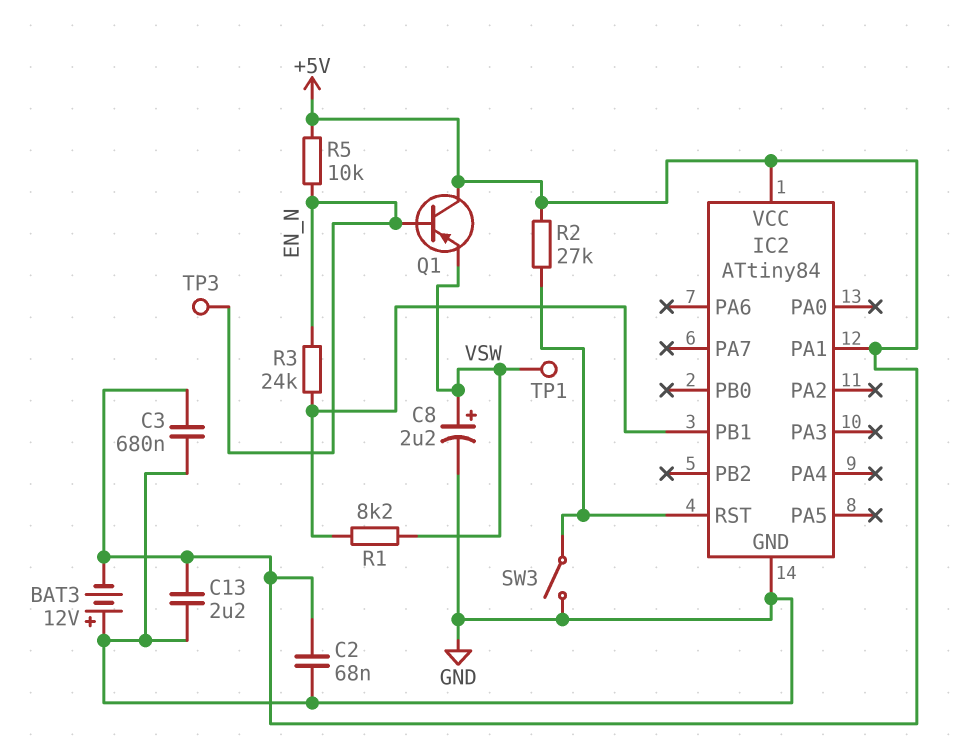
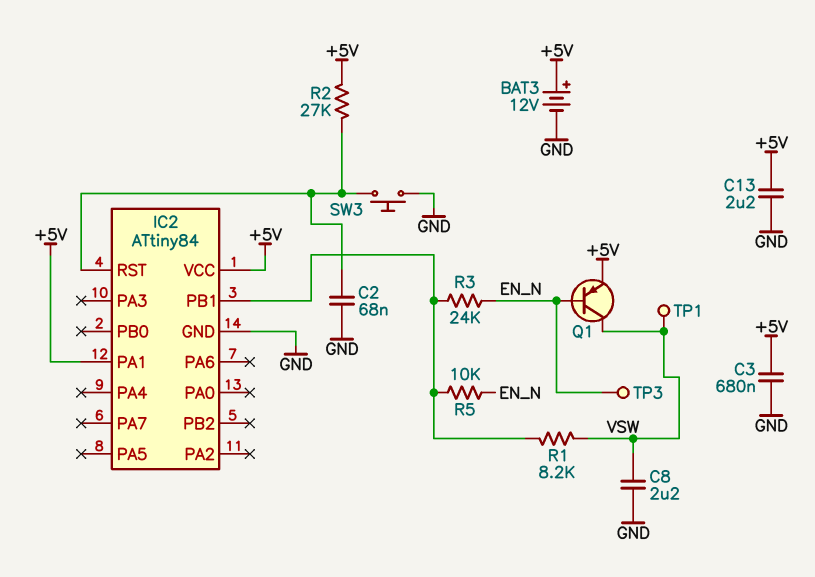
BAT3: 12V (plus GND, minus +5V) -> 12V (plus +5V, minus GND)
C2: 68nF (+5V, GND) -> 68nF (GND, IC2/RST)
C8: 2.2uF (plus VSW, minus GND) -> 2.2uF (GND, VSW)
Q1: PNP (B EN_N, C +5V, E VSW) -> PNP (B EN_N, C VSW, E +5V)
R5: 10k (+5V, EN_N) -> 10k (EN_N, IC2/PB1)
SW3: switch (GND, IC2/RST) -> button (GND, IC2/RST)

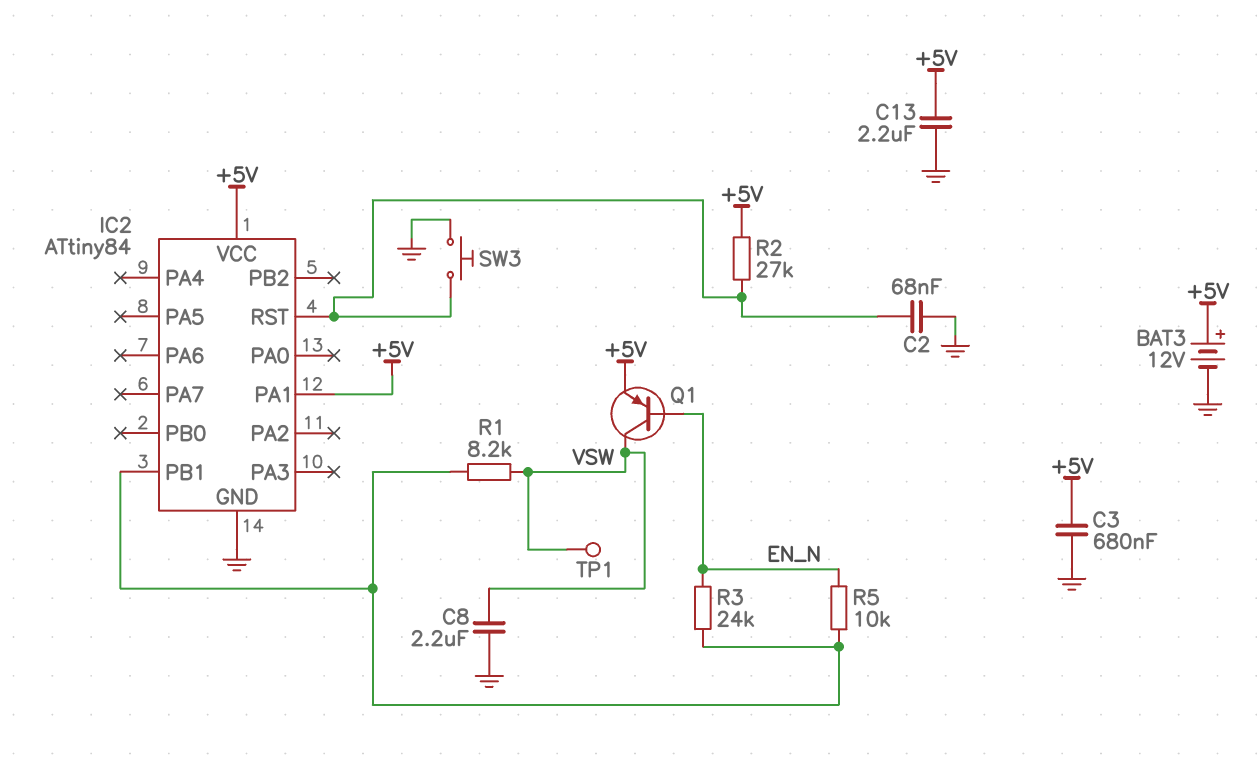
TP3: test point (EN_N) -> none

